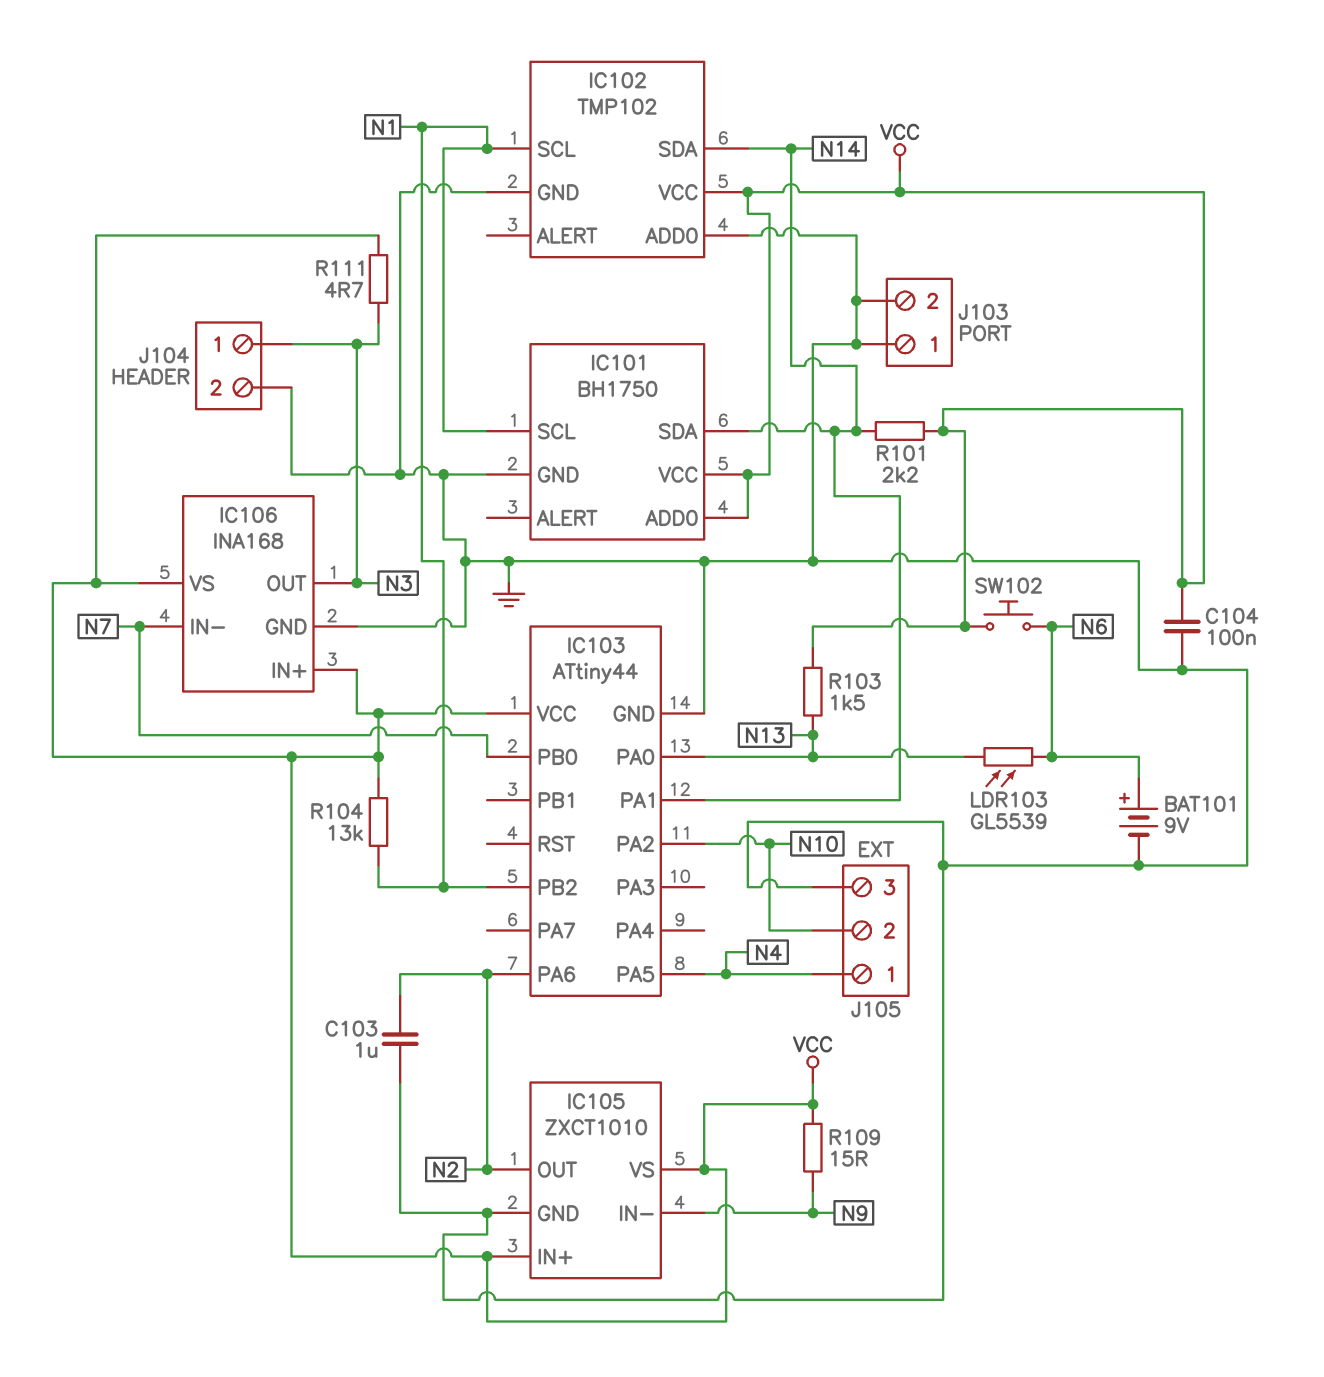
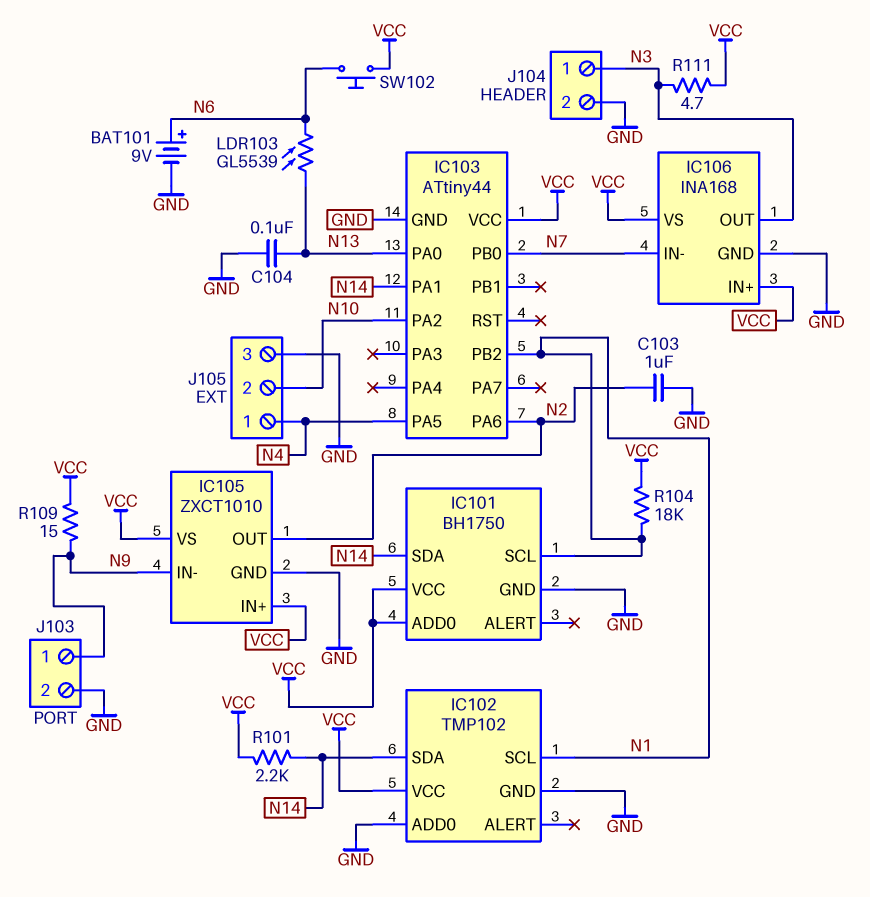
C104: 100nF (GND, VCC) -> 100nF (GND, N13)
J103 pin 1: GND -> N9
R103: 1.5k (N13, VCC) -> none
R104: 13k (N1, VCC) -> 18k (N1, VCC)

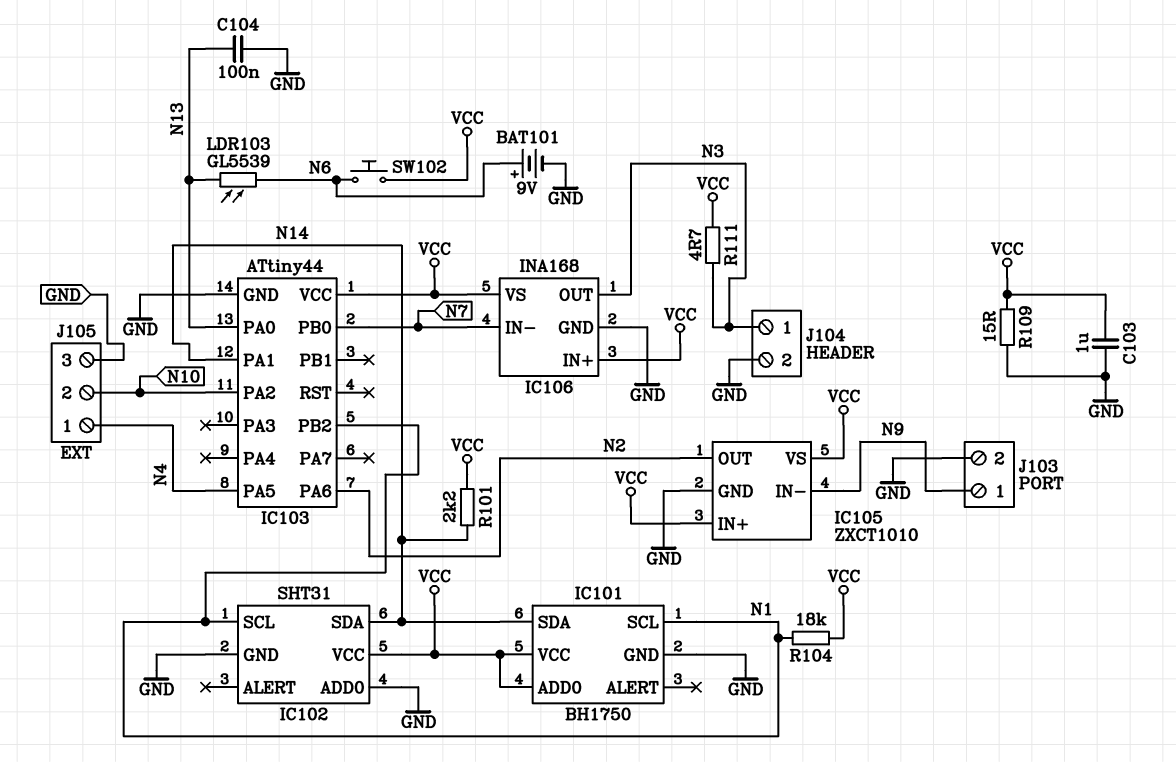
C103: 1uF (GND, N2) -> 1uF (GND, VCC)
IC102: TMP102 -> SHT31
R109: 15 (N9, VCC) -> 15 (GND, VCC)

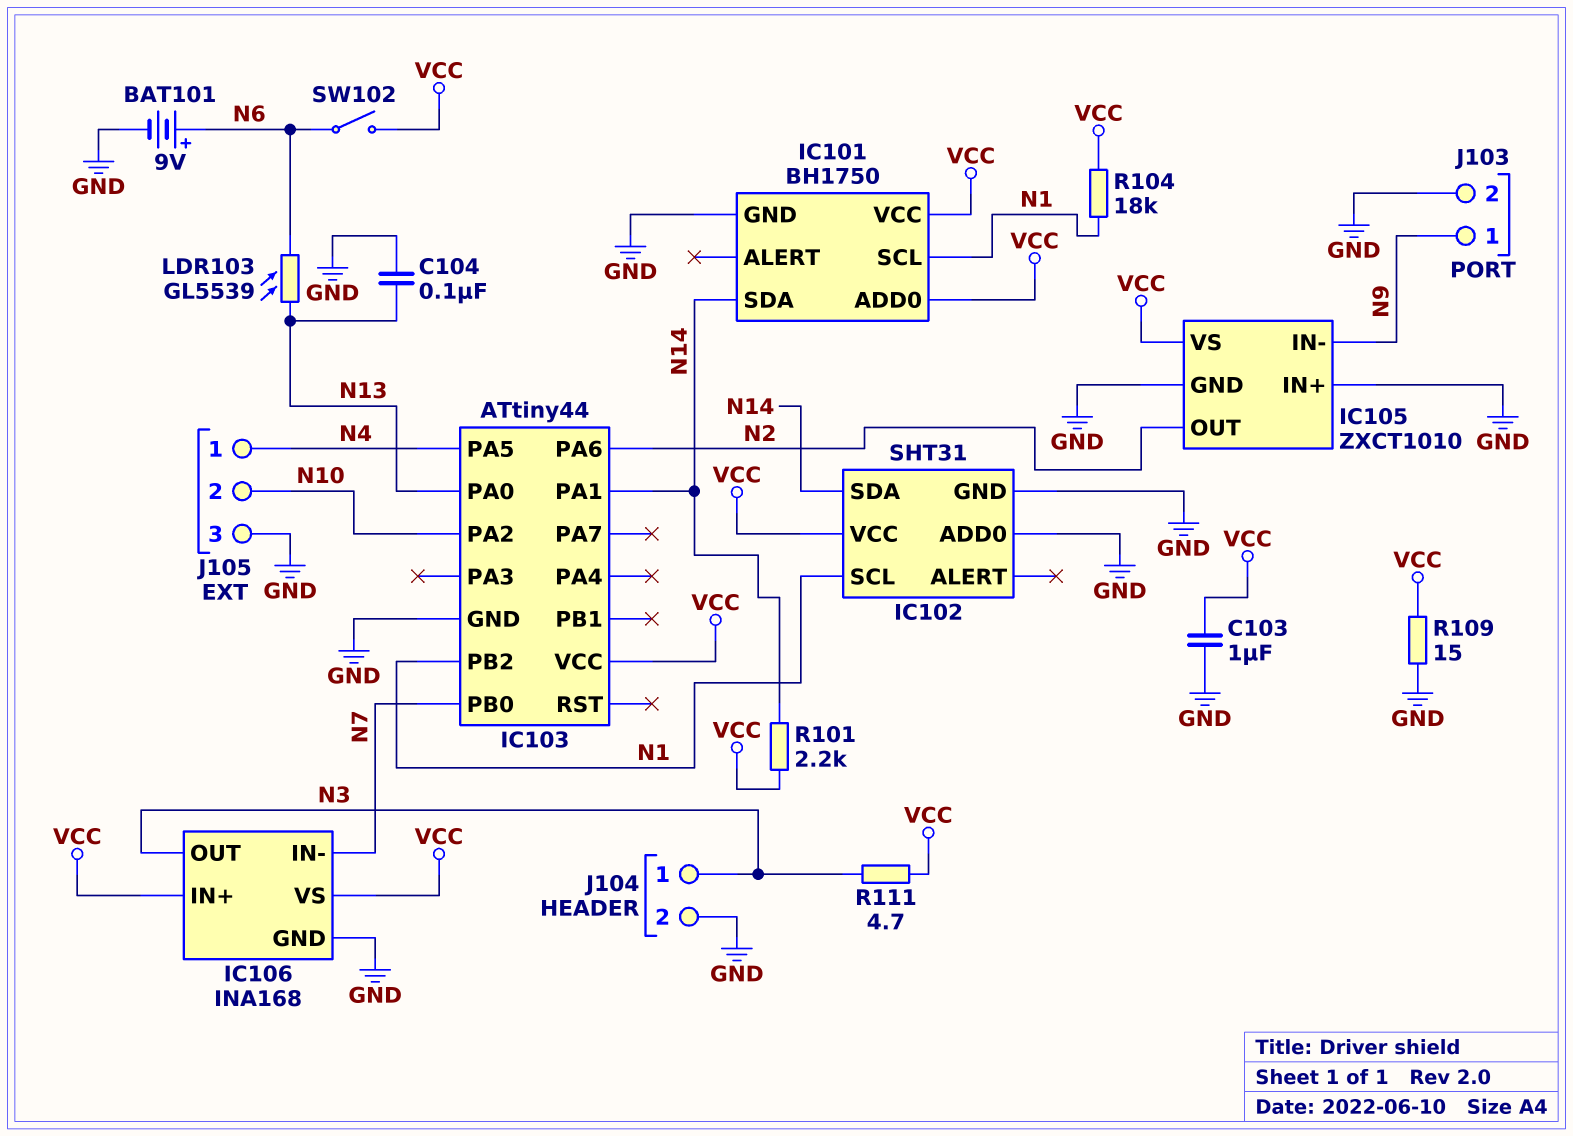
IC105 pin IN+: VCC -> GND
SW102: button (N6, VCC) -> switch (N6, VCC)

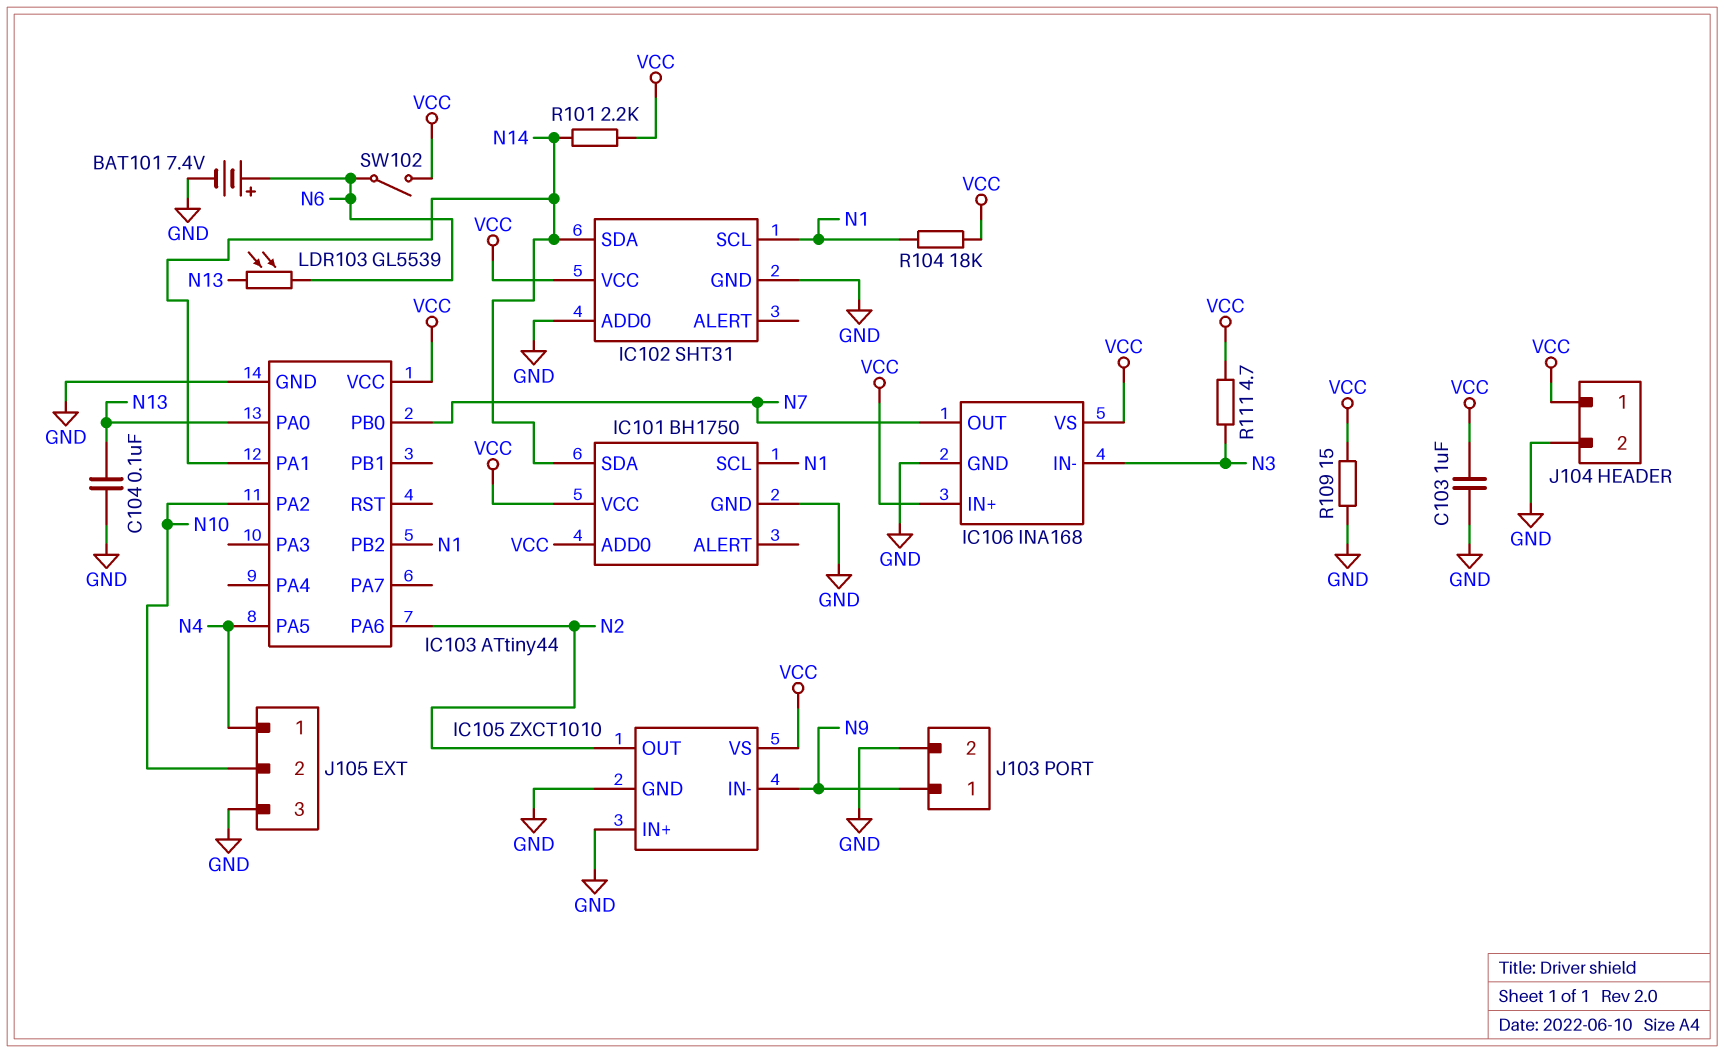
BAT101: 9V (plus N6, minus GND) -> 7.4V (plus N6, minus GND)
IC106 pin IN-: N7 -> N3
IC106 pin OUT: N3 -> N7
J104 pin 1: N3 -> VCC

